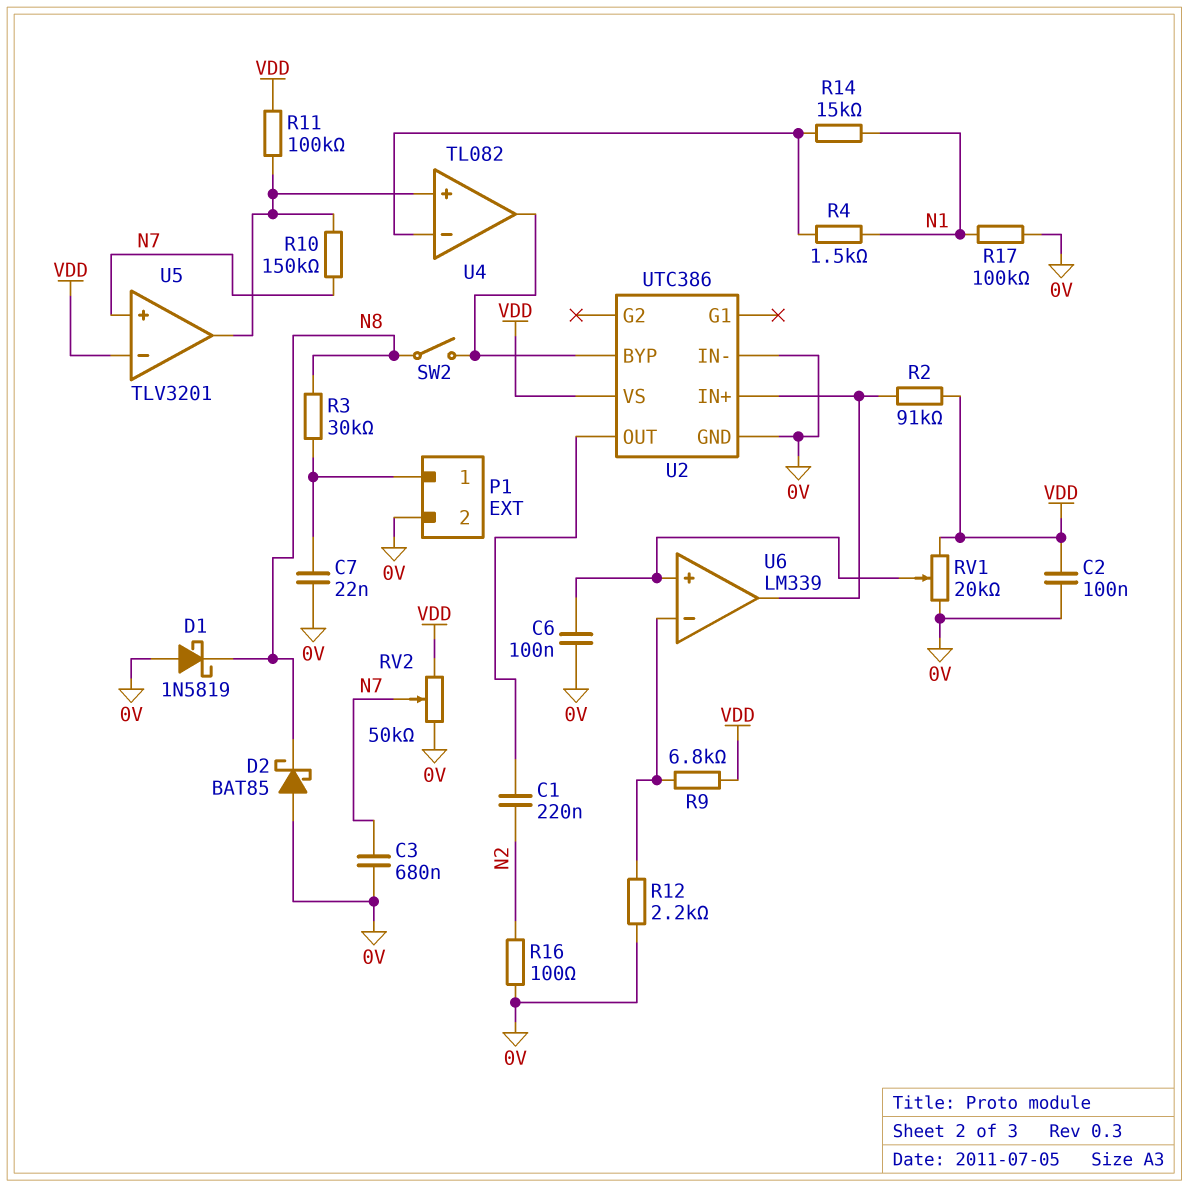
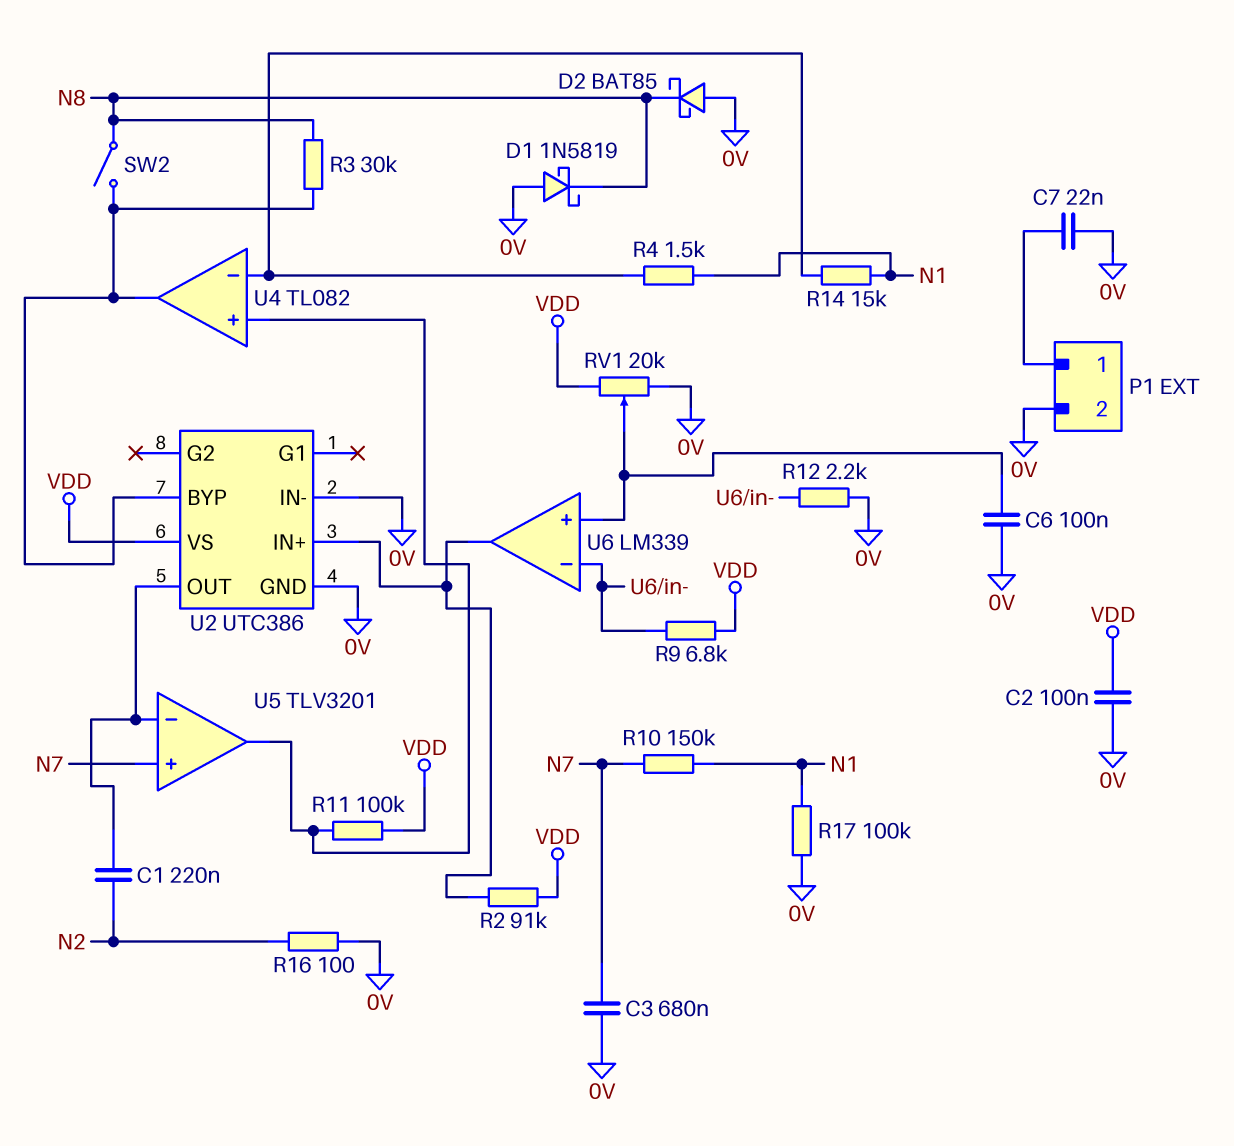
R3: 30k (N8, P1/1) -> 30k (N8, U2/BYP)
R10: 150k (N7, U4/in+) -> 150k (N1, N7)
RV2: 50k (0V, VDD, wiper N7) -> none
U5 pin in-: VDD -> U2/OUT

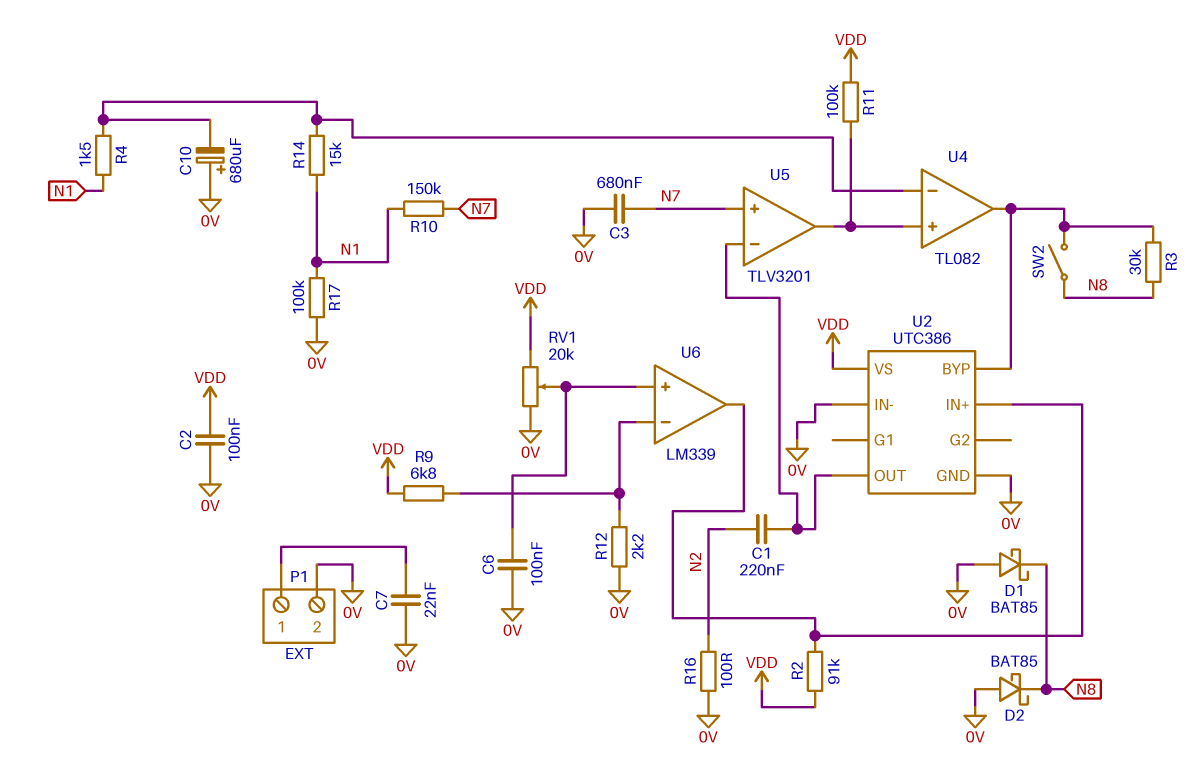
C10: none -> 680uF (plus 0V, minus U4/in-)
D1: schottky 1N5819 (A 0V, K N8) -> schottky BAT85 (A 0V, K N8)

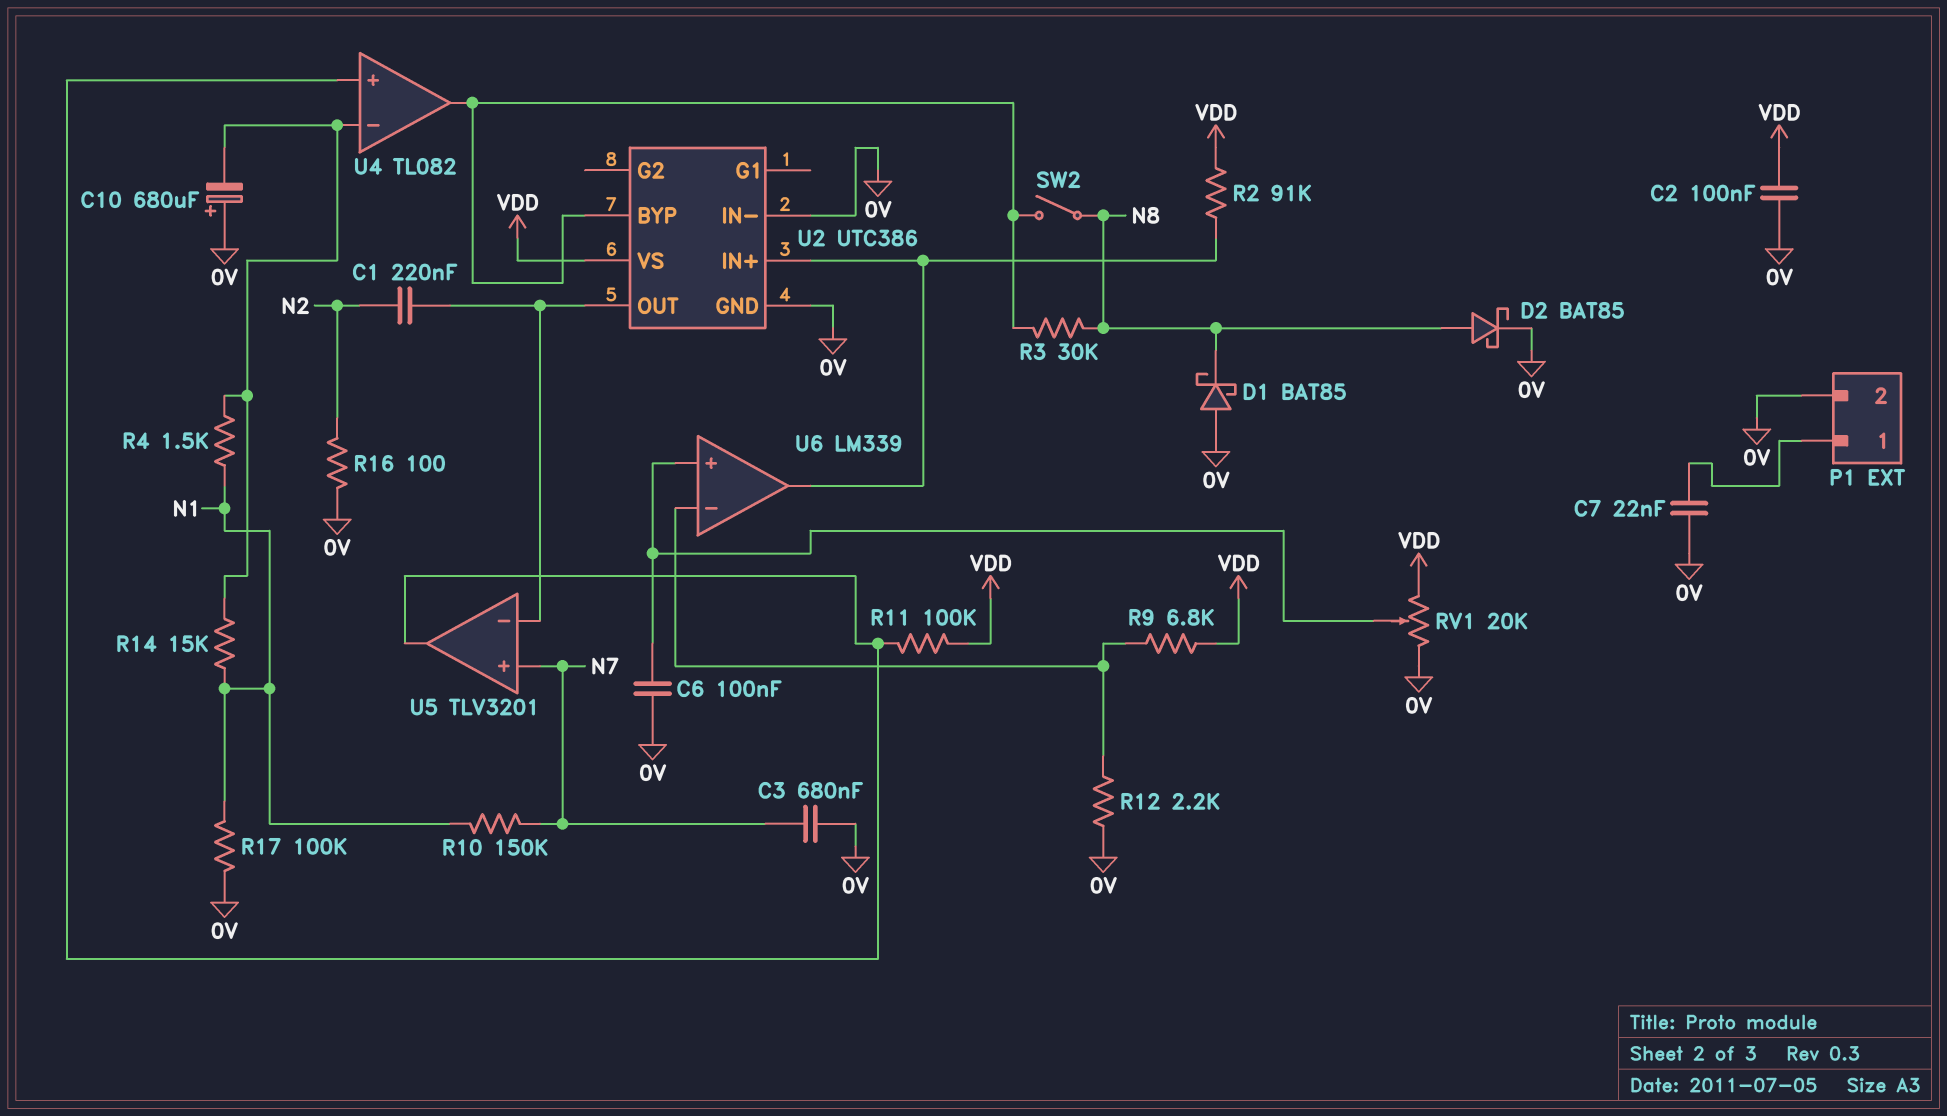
D2: schottky BAT85 (A 0V, K N8) -> schottky BAT85 (A N8, K 0V)

